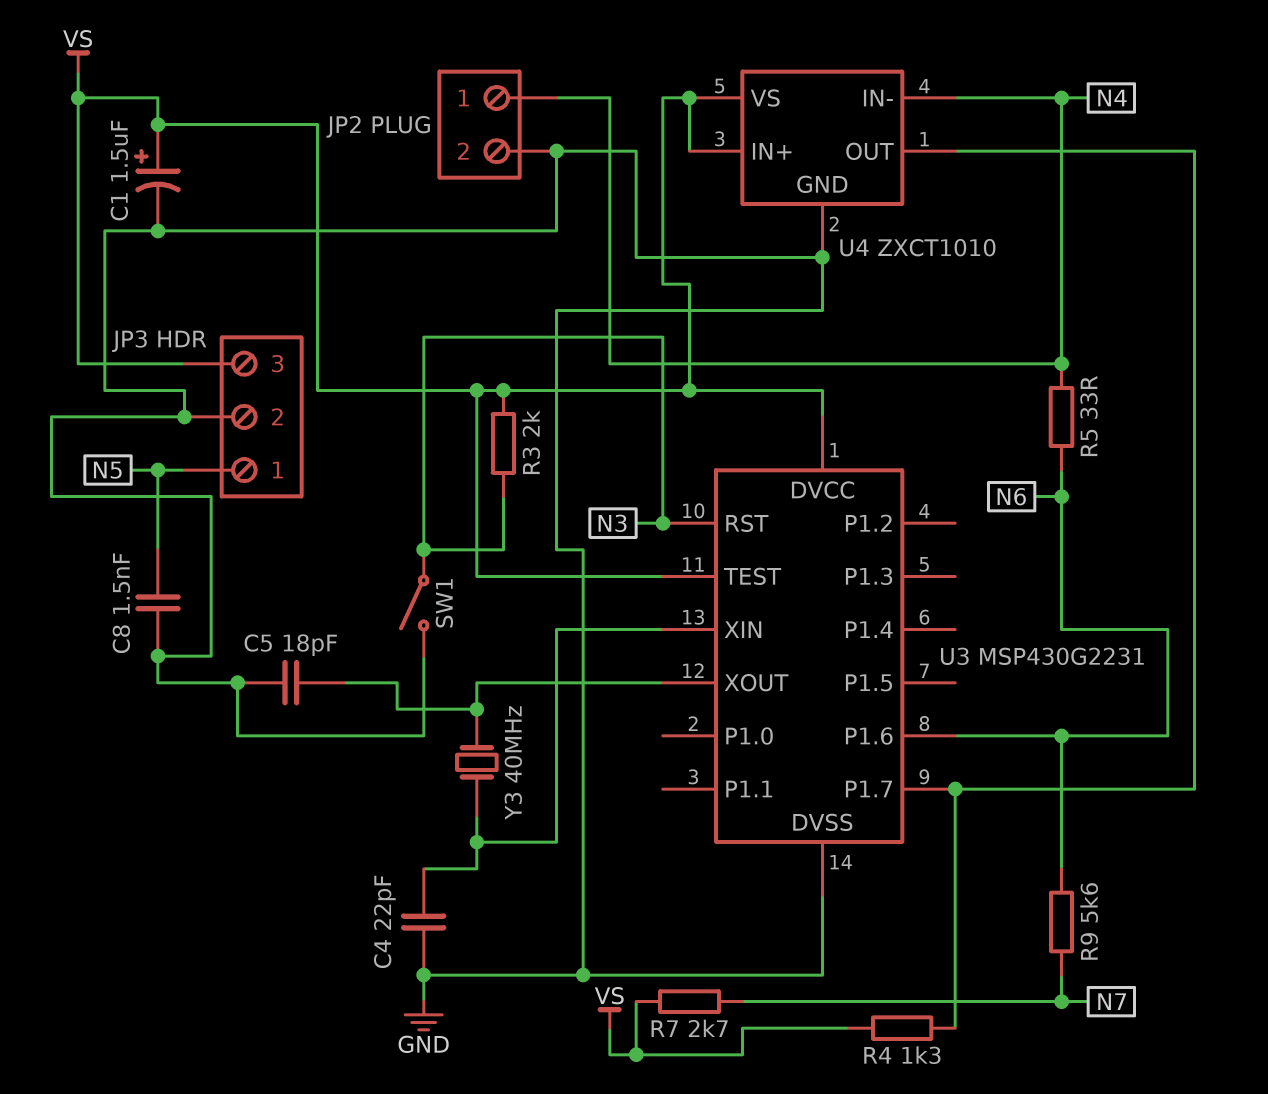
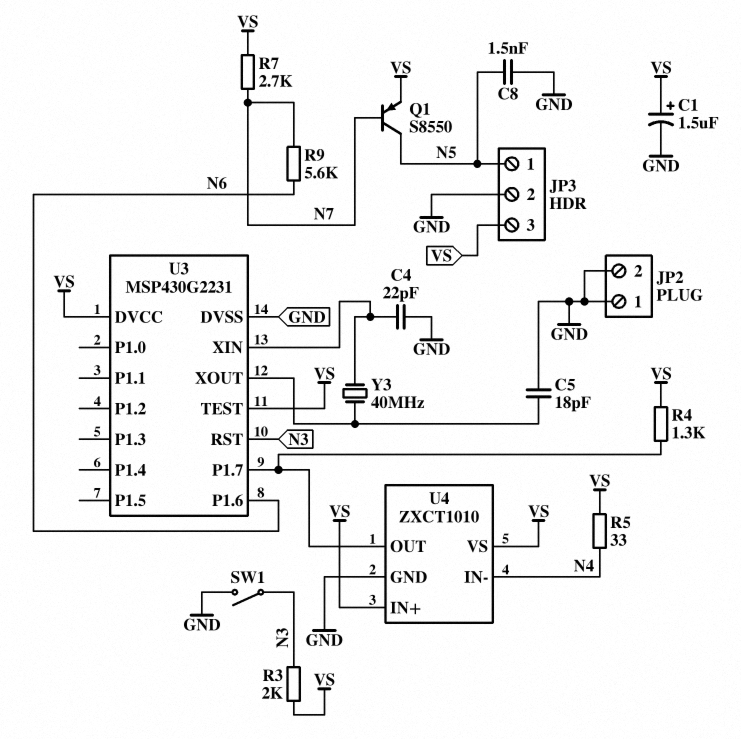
JP2 pin 1: N4 -> GND
Q1: none -> PNP S8550 (B N7, C N5, E VS)
R5: 33 (N4, N6) -> 33 (N4, VS)

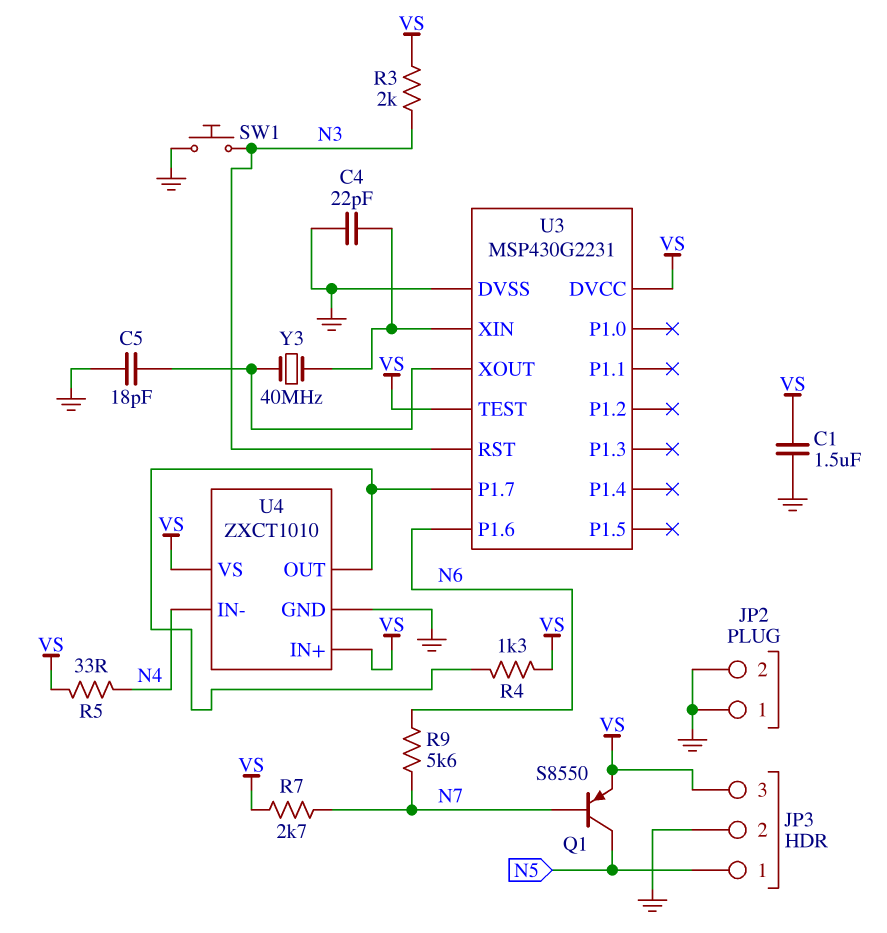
C1: 1.5uF (plus VS, minus GND) -> 1.5uF (GND, VS)
C8: 1.5nF (GND, N5) -> none
SW1: switch (GND, N3) -> button (GND, N3)

